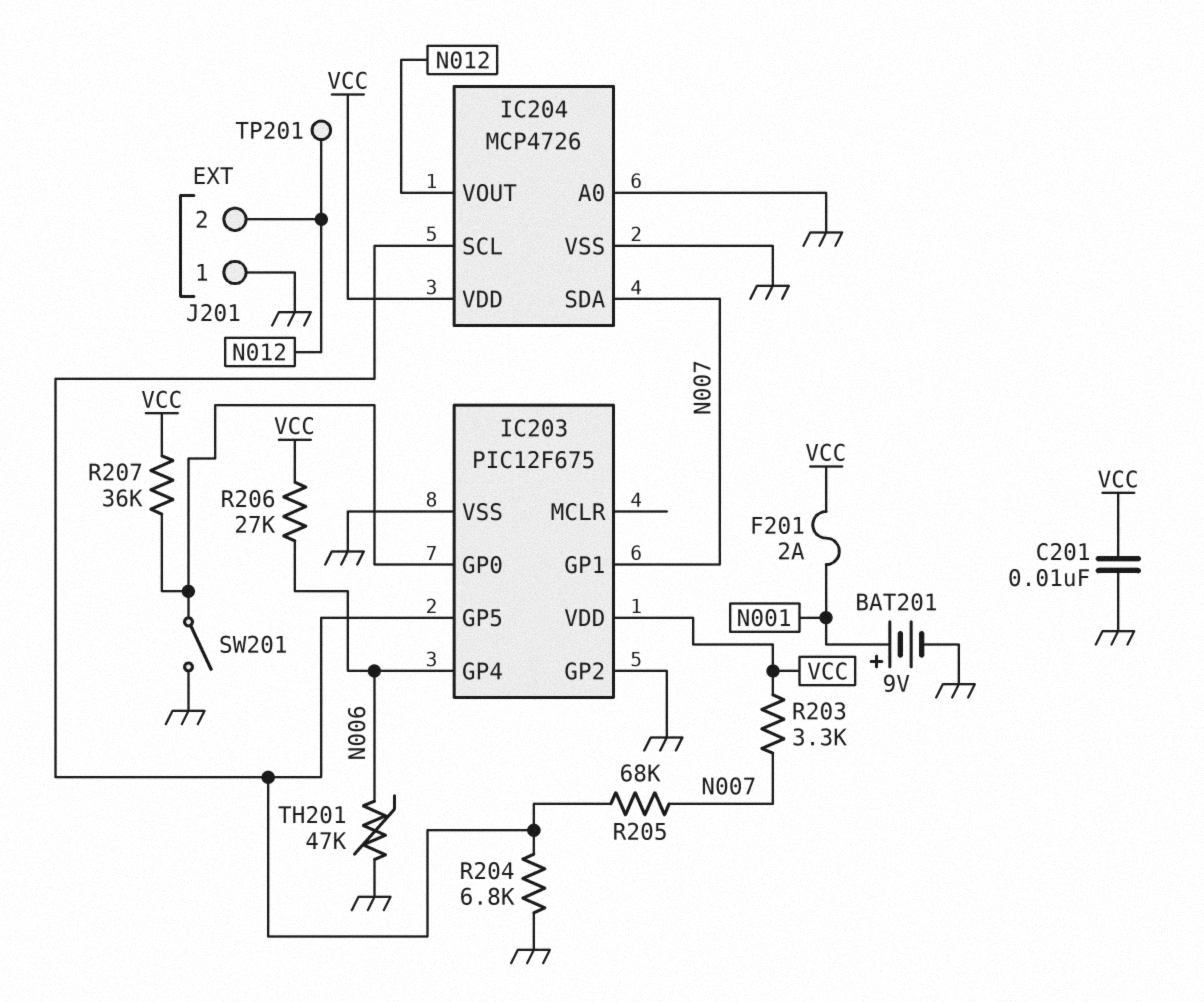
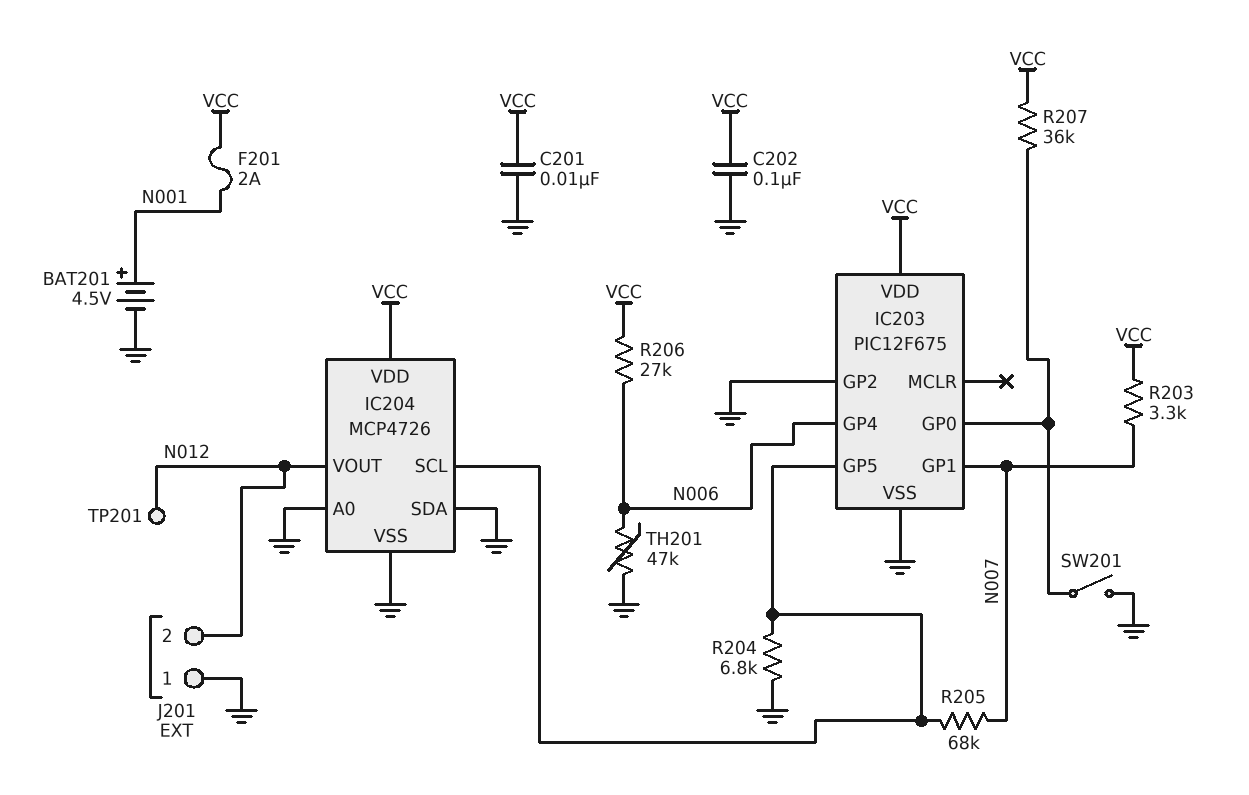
BAT201: 9V (plus N001, minus GND) -> 4.5V (plus N001, minus GND)
C202: none -> 100nF (GND, VCC)
IC204 pin SDA: N007 -> GND

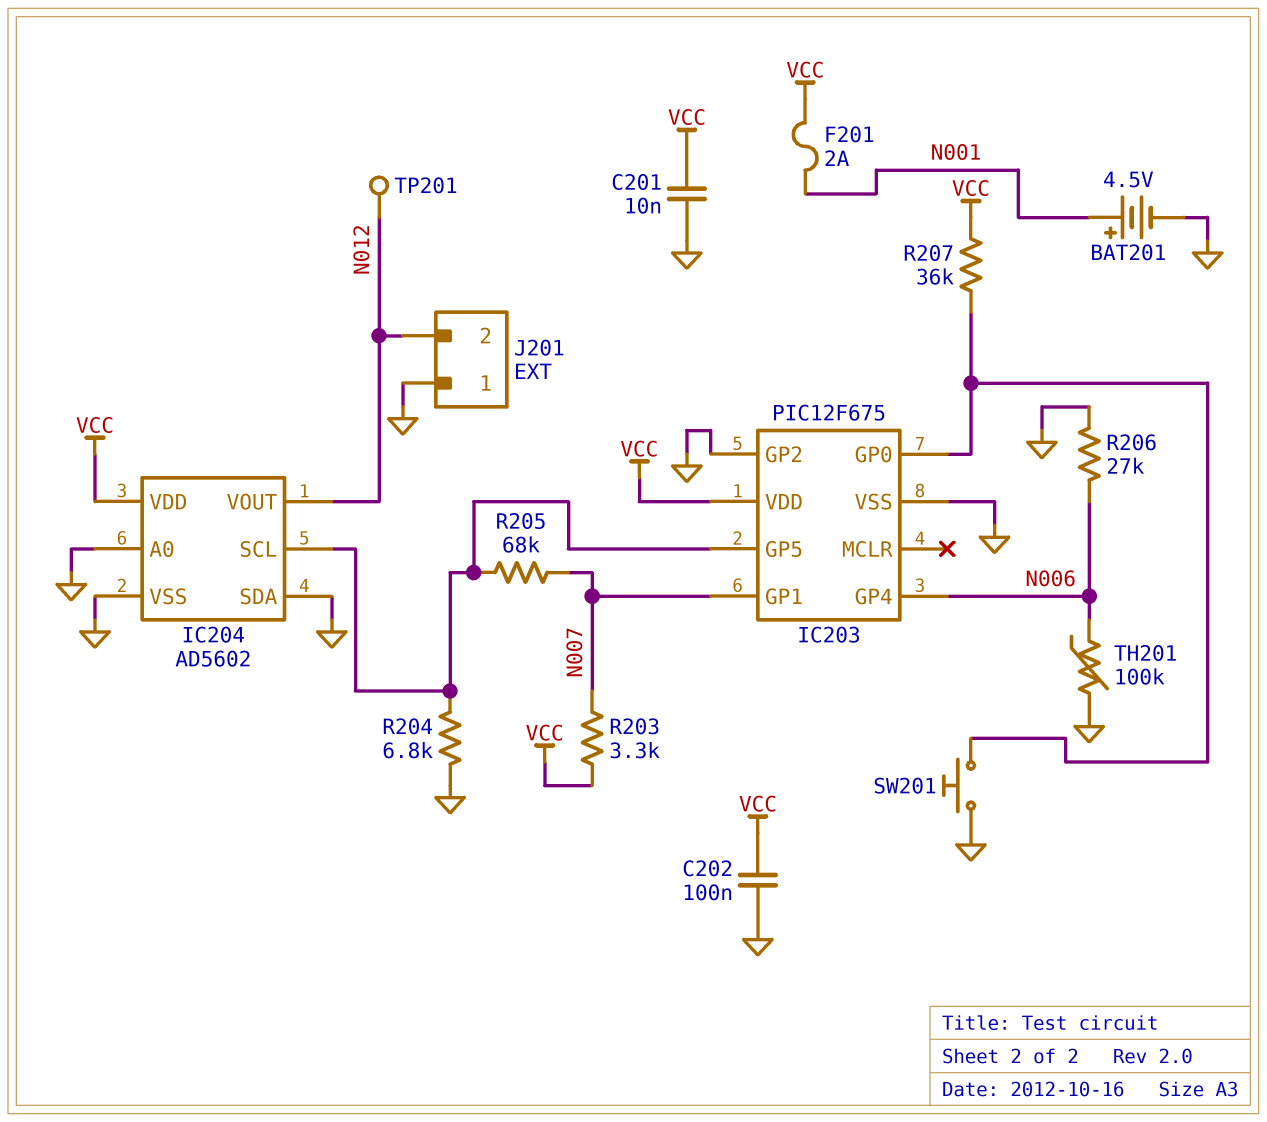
IC204: MCP4726 -> AD5602
R206: 27k (N006, VCC) -> 27k (GND, N006)
SW201: switch (GND, IC203/GP0) -> button (GND, IC203/GP0)
TH201: 47k (GND, N006) -> 100k (GND, N006)

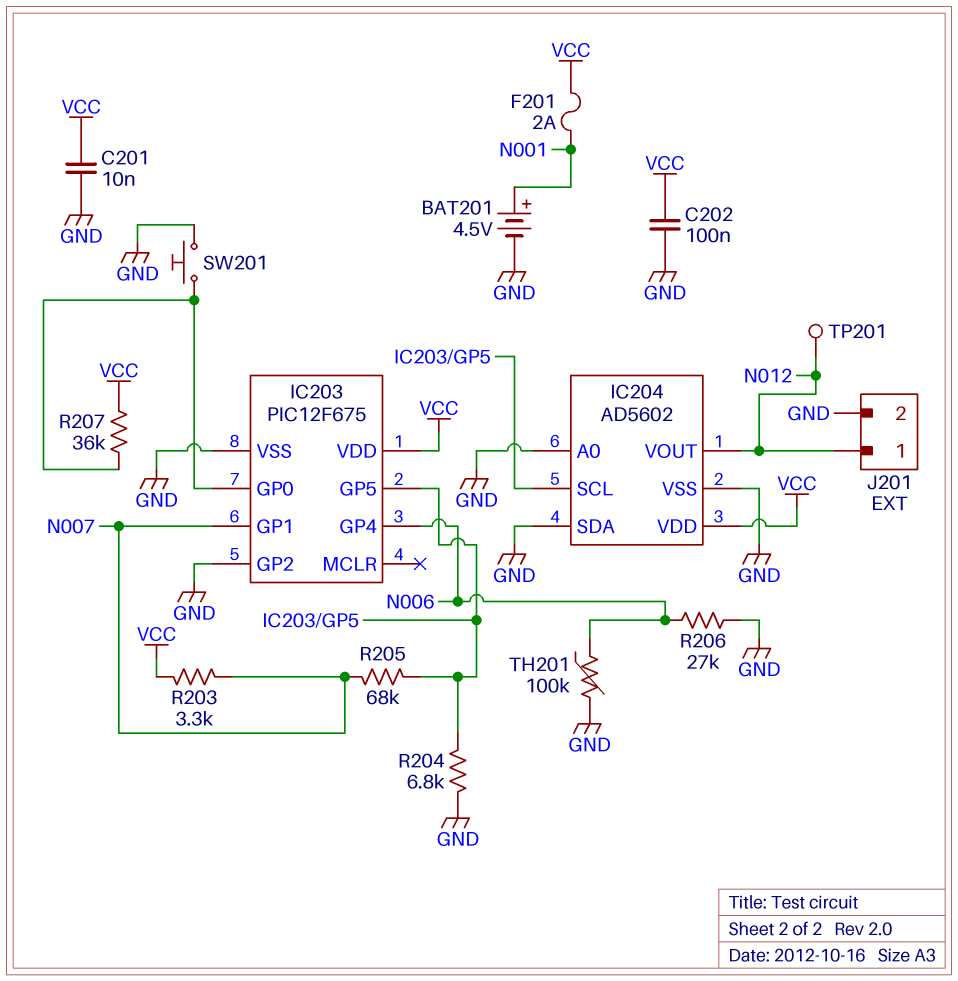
J201 pin 1: GND -> N012
J201 pin 2: N012 -> GND

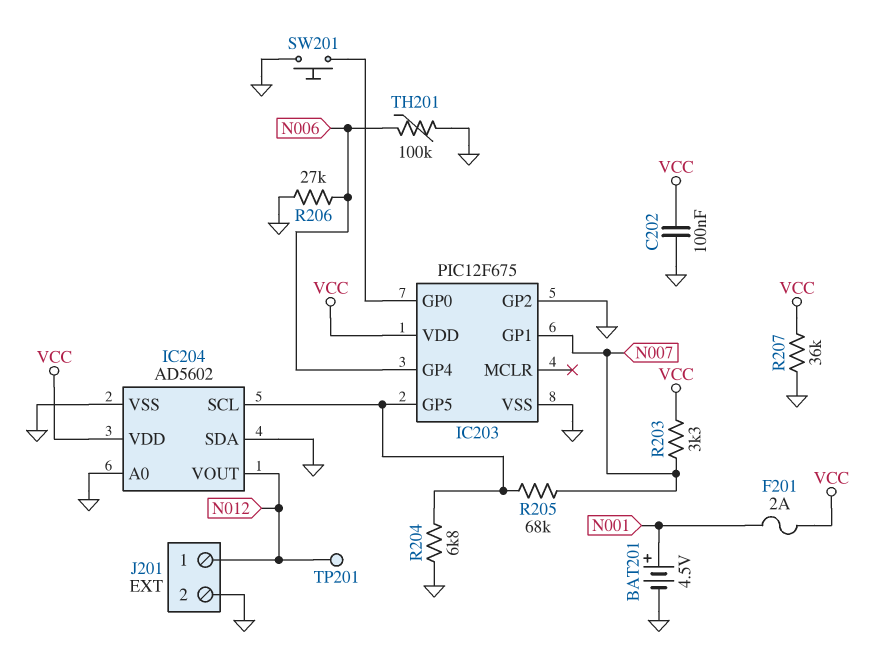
C201: 10nF (GND, VCC) -> none
R207: 36k (IC203/GP0, VCC) -> 36k (GND, VCC)

